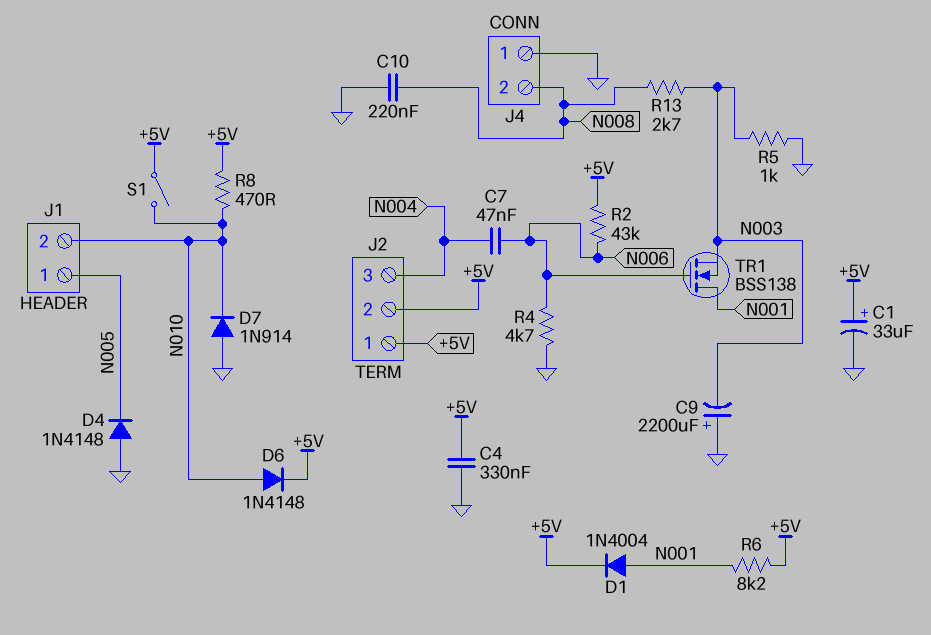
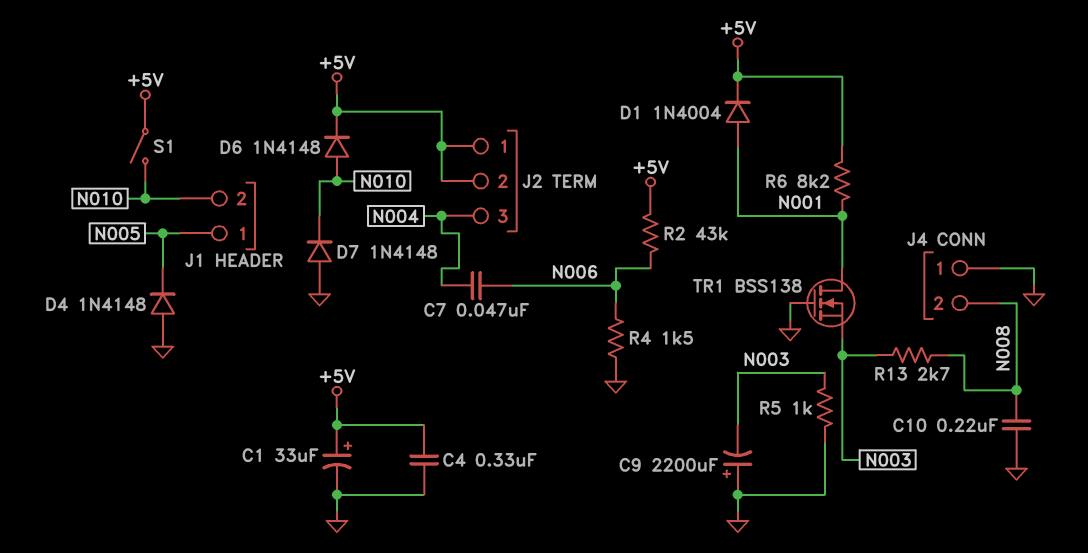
D7: diode 1N914 (A GND, K N010) -> diode 1N4148 (A GND, K N010)
R4: 4.7k (GND, N006) -> 1.5k (GND, N006)
R8: 470 (+5V, N010) -> none
TR1: NMOS BSS138 (G N006, D N001, S N003) -> NMOS BSS138 (G GND, D N001, S N003)

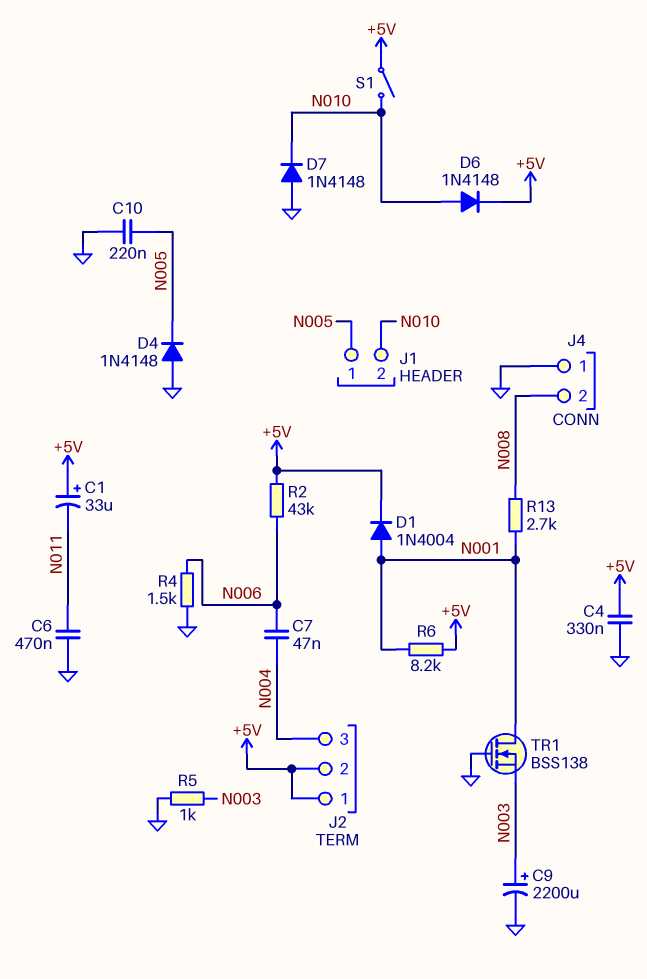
C1: 33uF (plus +5V, minus GND) -> 33uF (plus +5V, minus N011)
C6: none -> 470nF (GND, N011)
C9: 2200uF (plus GND, minus N003) -> 2200uF (plus N003, minus GND)
C10: 220nF (GND, N008) -> 220nF (GND, N005)
R13: 2.7k (N003, N008) -> 2.7k (N001, N008)

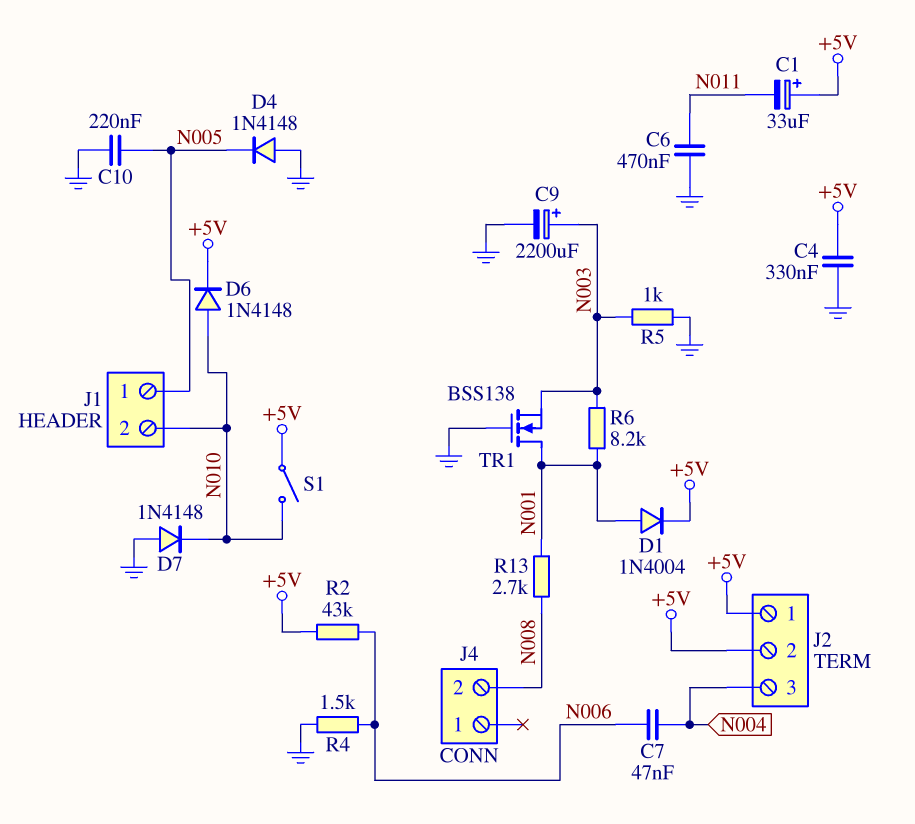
J4 pin 1: GND -> none
R6: 8.2k (+5V, N001) -> 8.2k (N001, N003)

